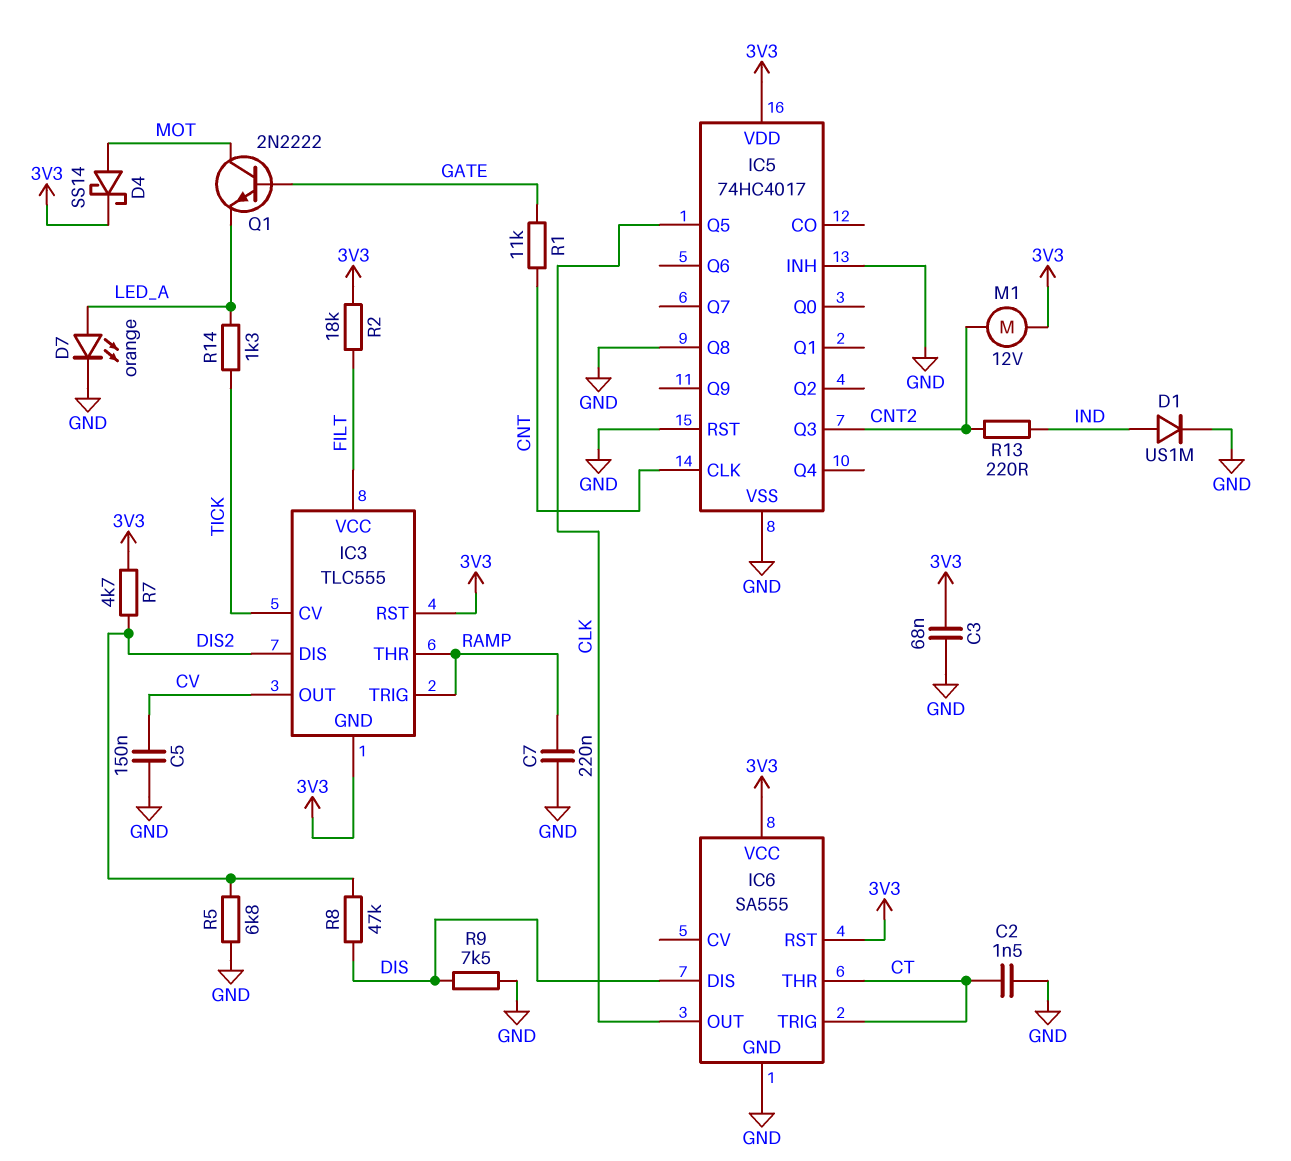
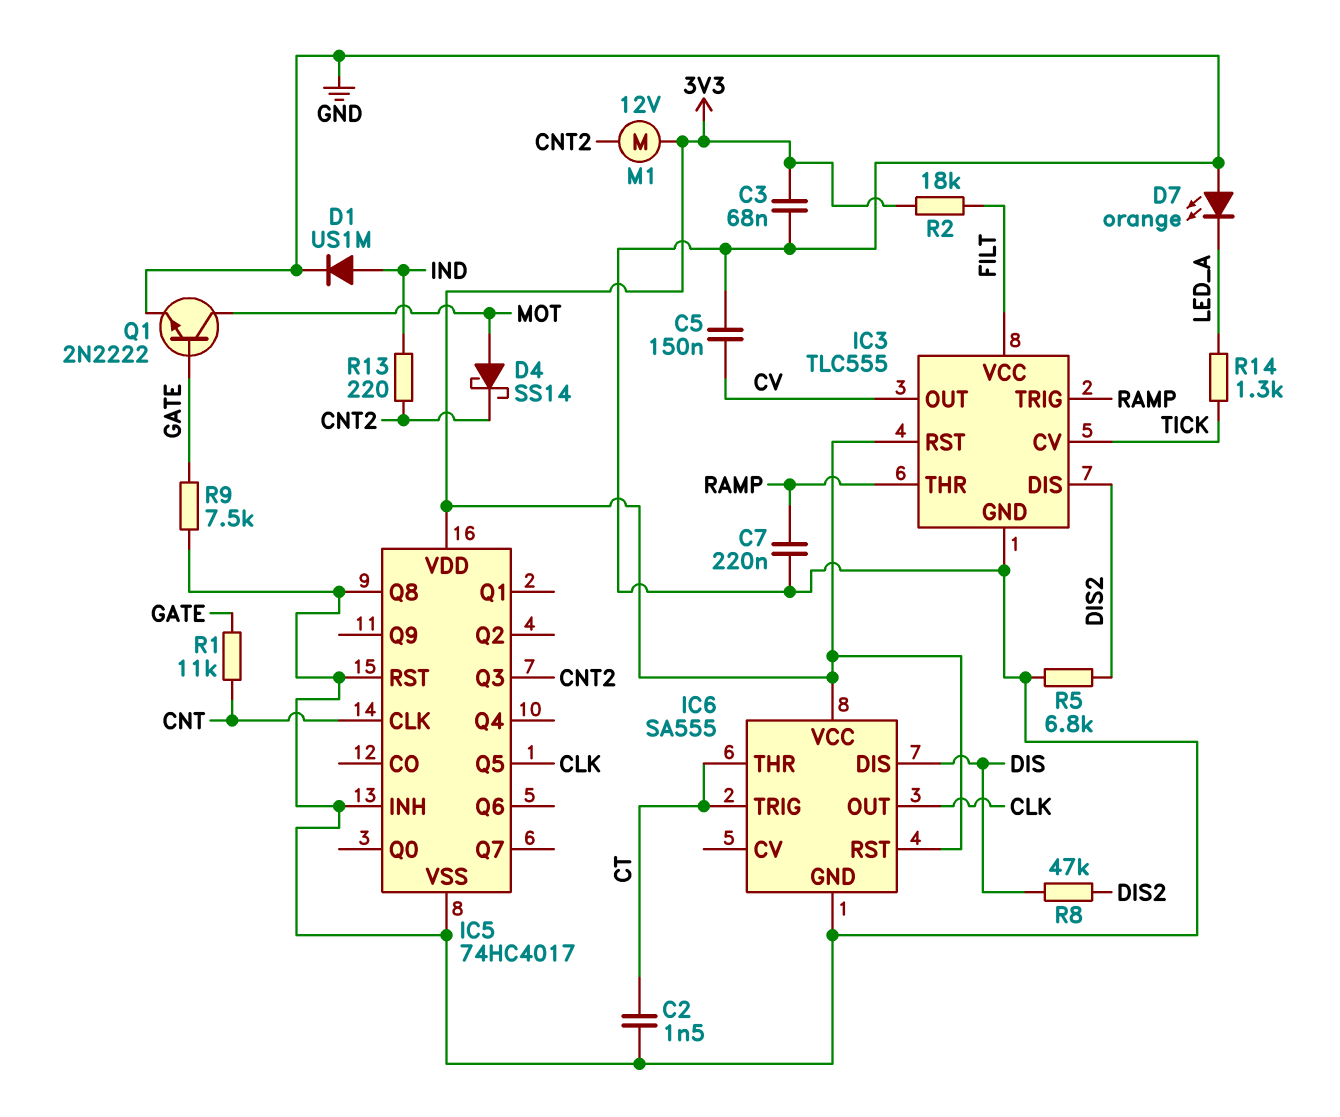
D4: schottky SS14 (A MOT, K 3V3) -> schottky SS14 (A MOT, K CNT2)
D7: LED orange (A LED_A, K GND) -> LED orange (A GND, K LED_A)
IC3 pin GND: 3V3 -> GND
Q1: NPN 2N2222 (B GATE, C MOT, E LED_A) -> NPN 2N2222 (B GATE, C MOT, E GND)
R7: 4.7k (3V3, DIS2) -> none
R9: 7.5k (DIS, GND) -> 7.5k (GATE, GND)

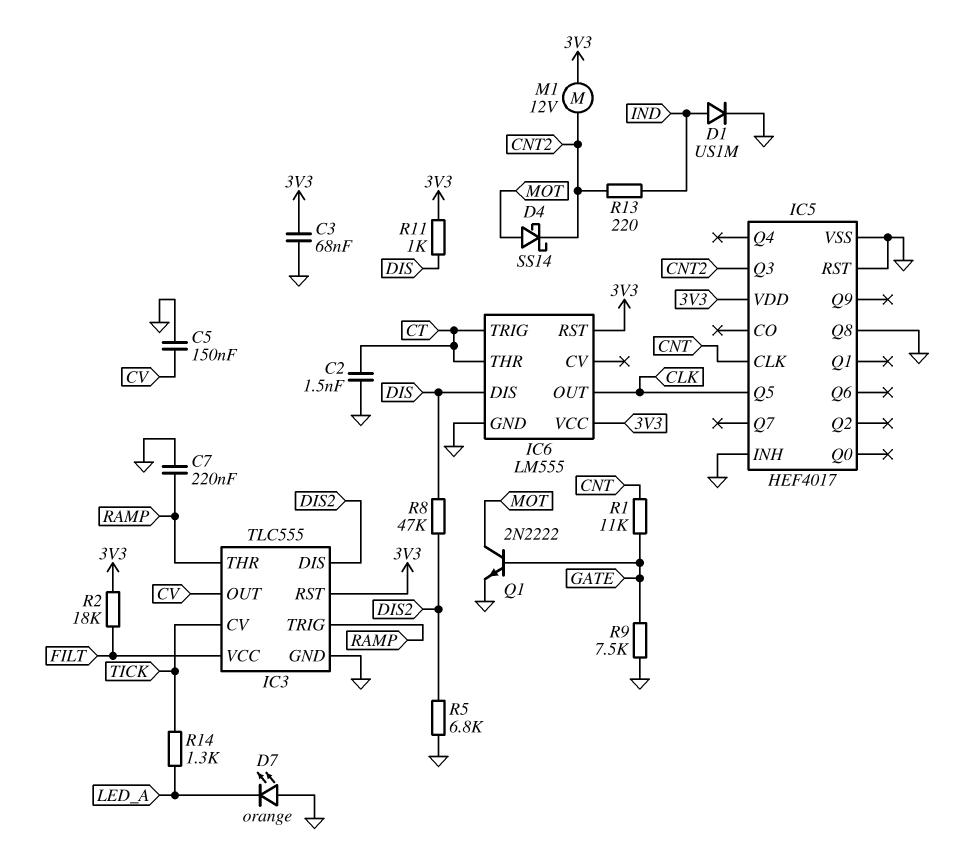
IC5: 74HC4017 -> HEF4017
IC6: SA555 -> LM555
R11: none -> 1k (3V3, DIS)

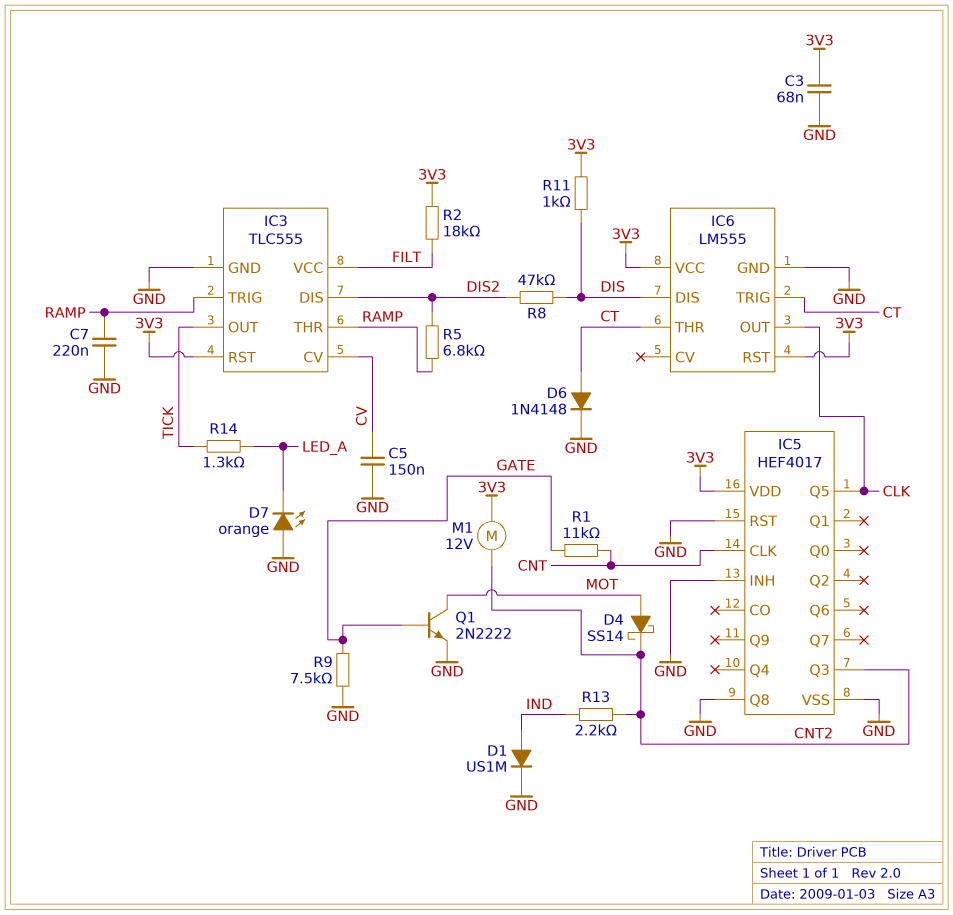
C2: 1.5nF (CT, GND) -> none
D6: none -> diode 1N4148 (A CT, K GND)
IC3 pin CV: TICK -> CV
IC3 pin OUT: CV -> TICK
R5: 6.8k (DIS2, GND) -> 6.8k (DIS2, RAMP)
R13: 220 (CNT2, IND) -> 2.2k (CNT2, IND)

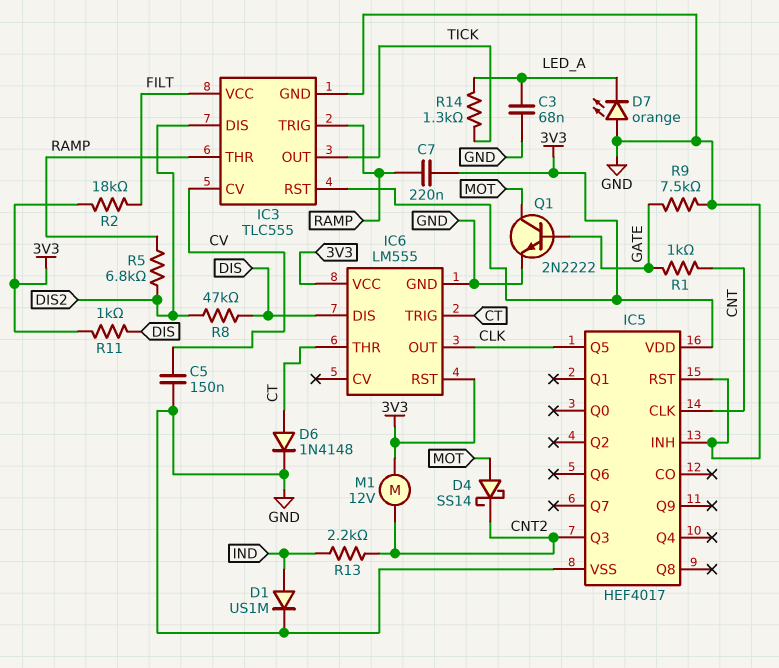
C3: 68nF (3V3, GND) -> 68nF (GND, LED_A)
C7: 220nF (GND, RAMP) -> 220nF (3V3, RAMP)
IC5 pin Q8: GND -> none
R1: 11k (CNT, GATE) -> 1k (CNT, GATE)

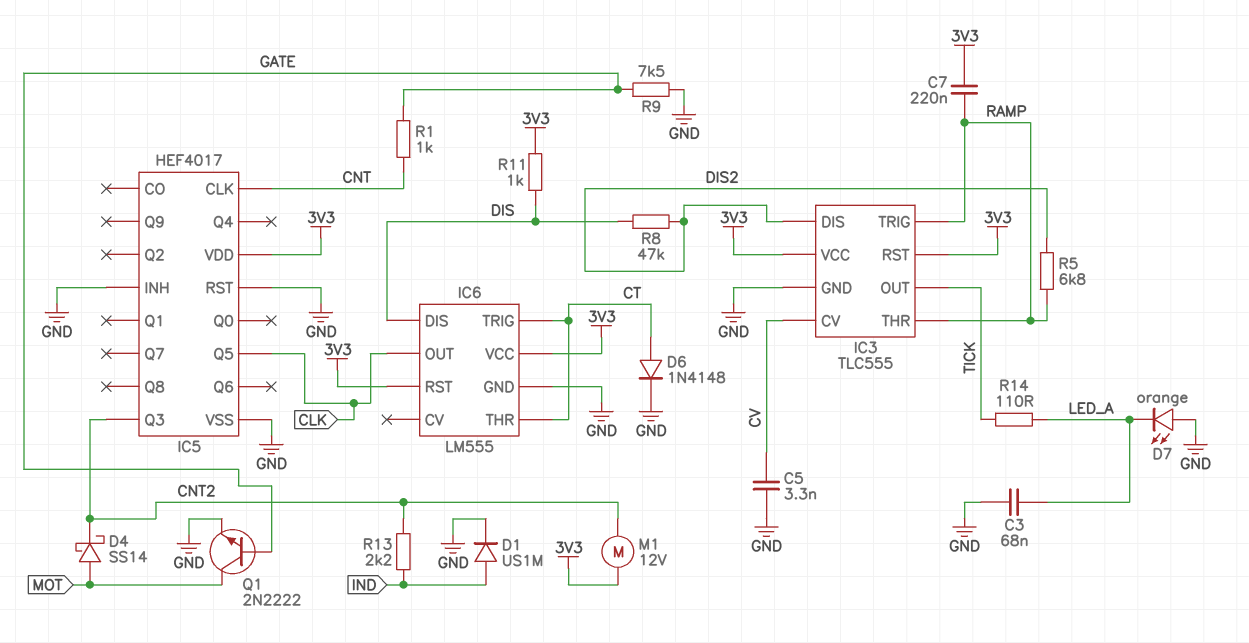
C5: 150nF (CV, GND) -> 3.3nF (CV, GND)
IC3 pin VCC: FILT -> 3V3
R2: 18k (3V3, FILT) -> none
R14: 1.3k (LED_A, TICK) -> 110 (LED_A, TICK)

